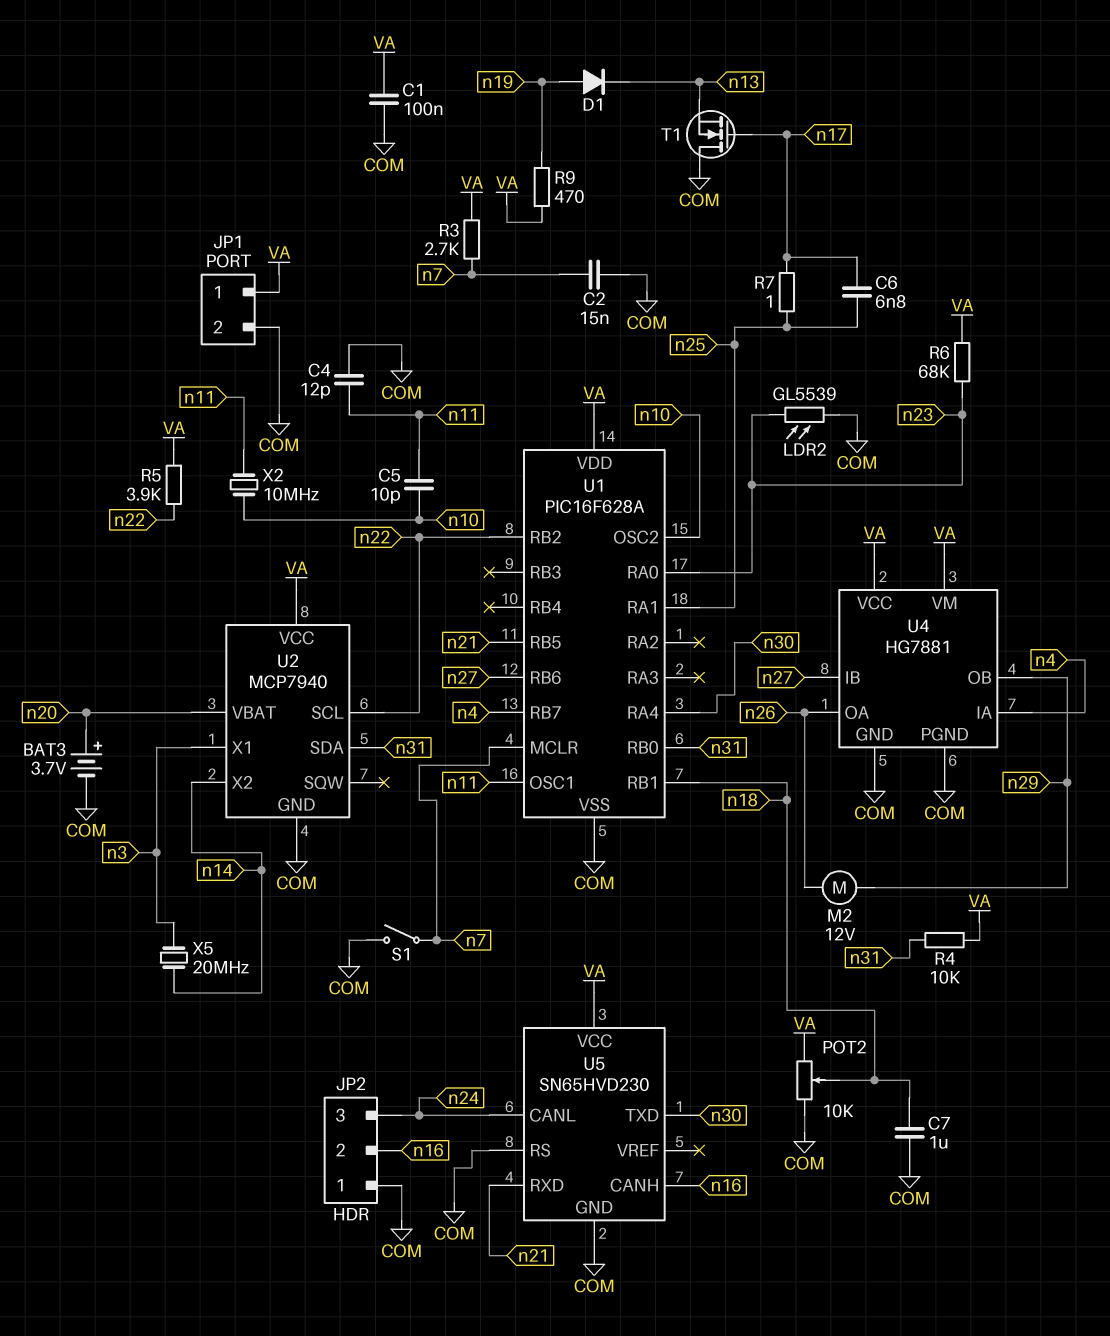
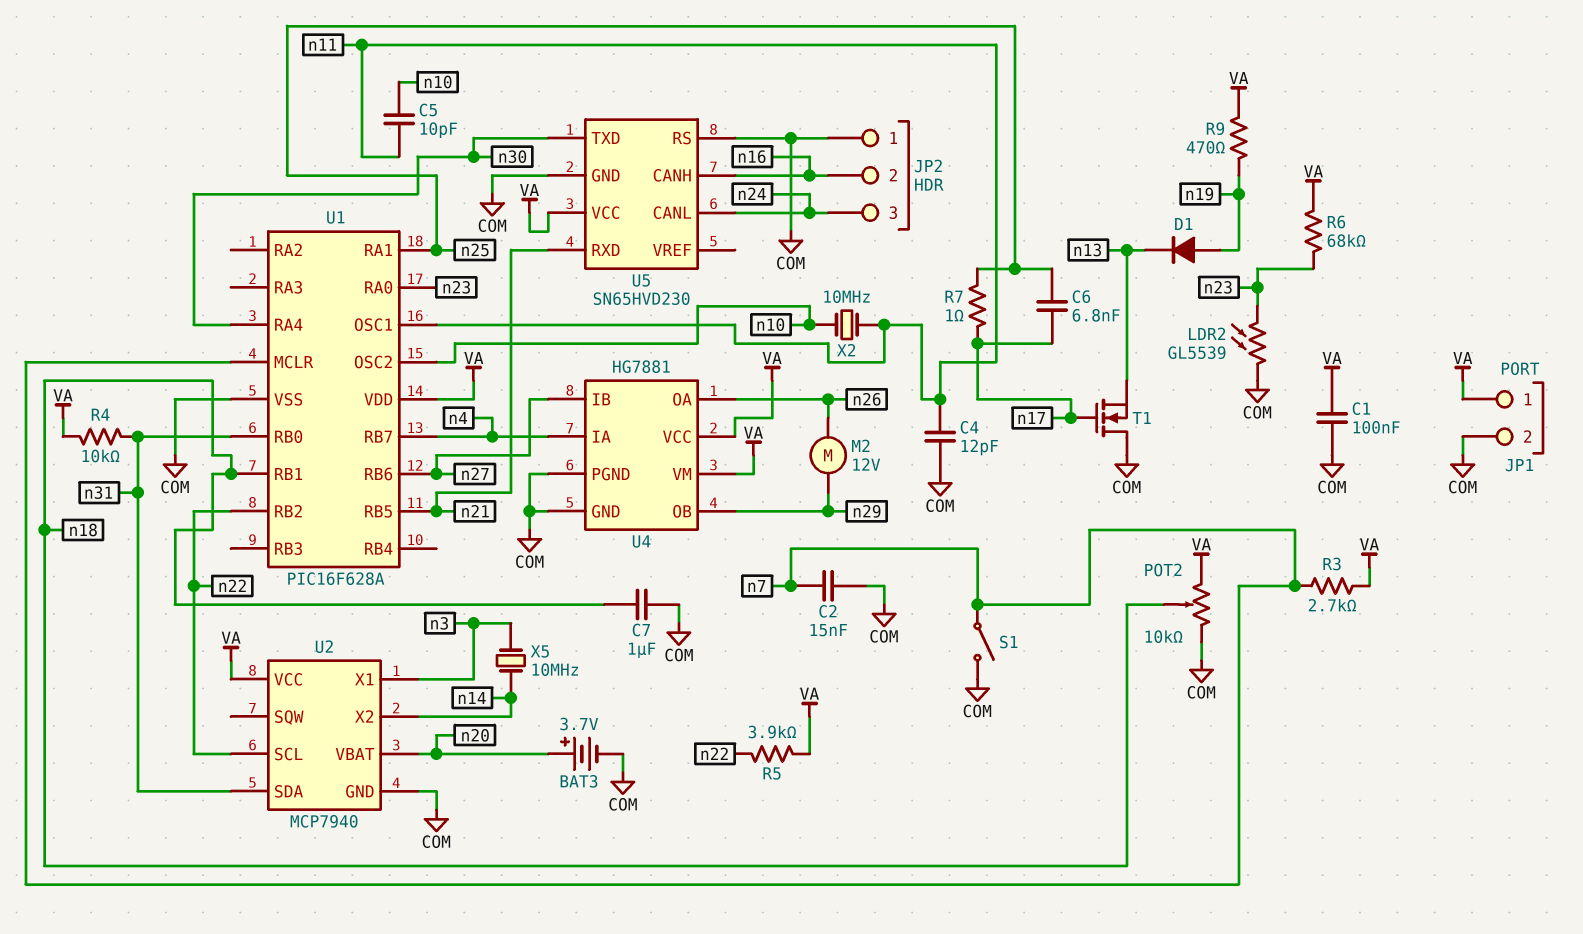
X5: 20MHz (n3, n14) -> 10MHz (n3, n14)

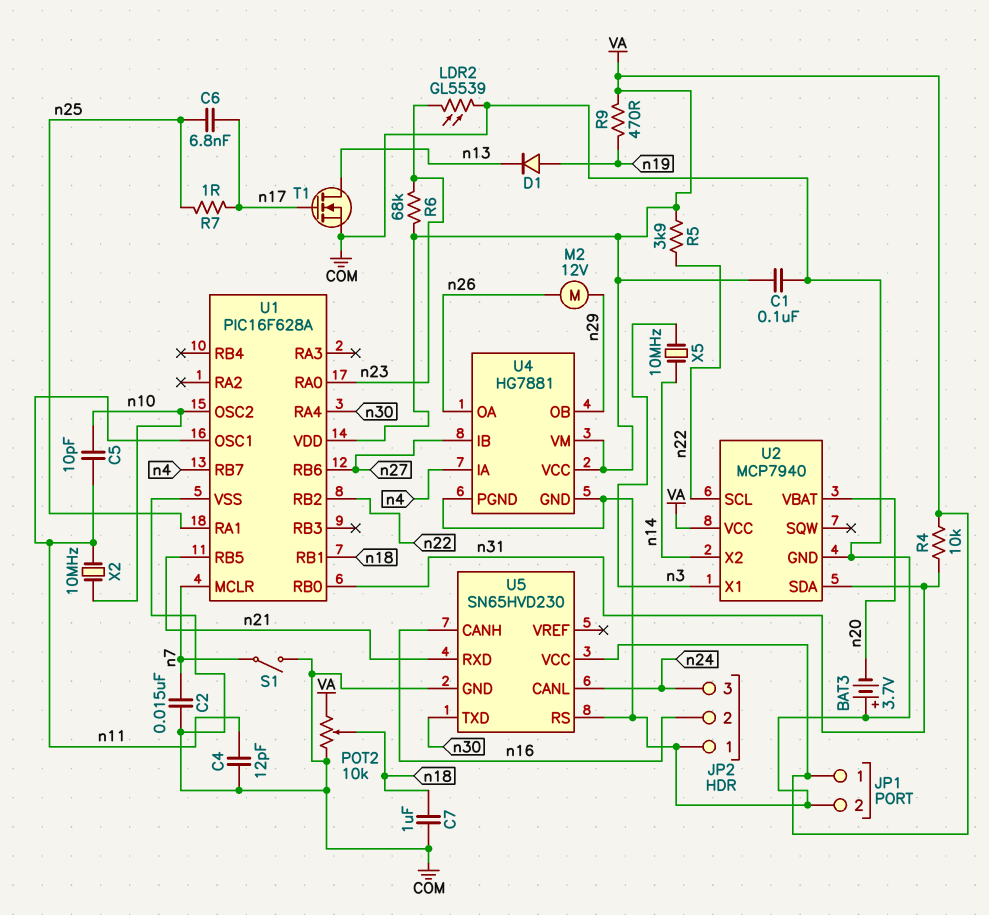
BAT3: 3.7V (plus n20, minus COM) -> 3.7V (plus COM, minus n20)
R3: 2.7k (VA, n7) -> none
T1: NMOS (G n17, D COM, S n13) -> NMOS (G n17, D n13, S COM)

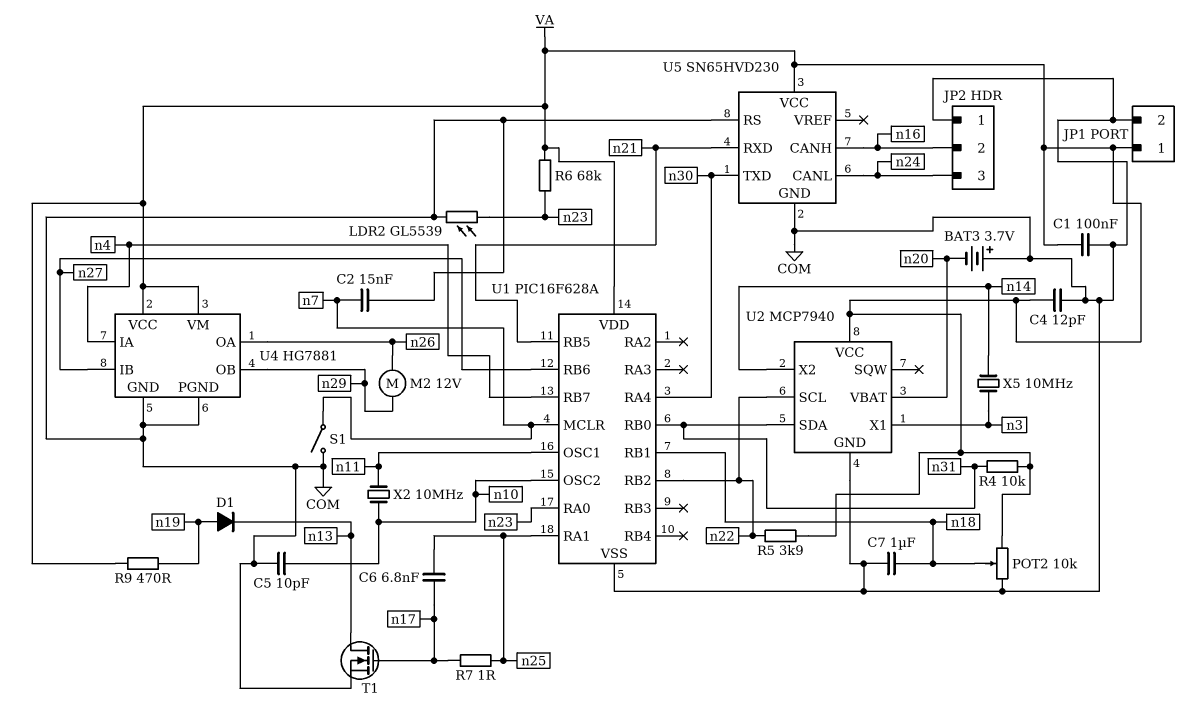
C4: 12pF (COM, n11) -> 12pF (COM, VA)
C5: 10pF (n10, n11) -> 10pF (COM, n10)

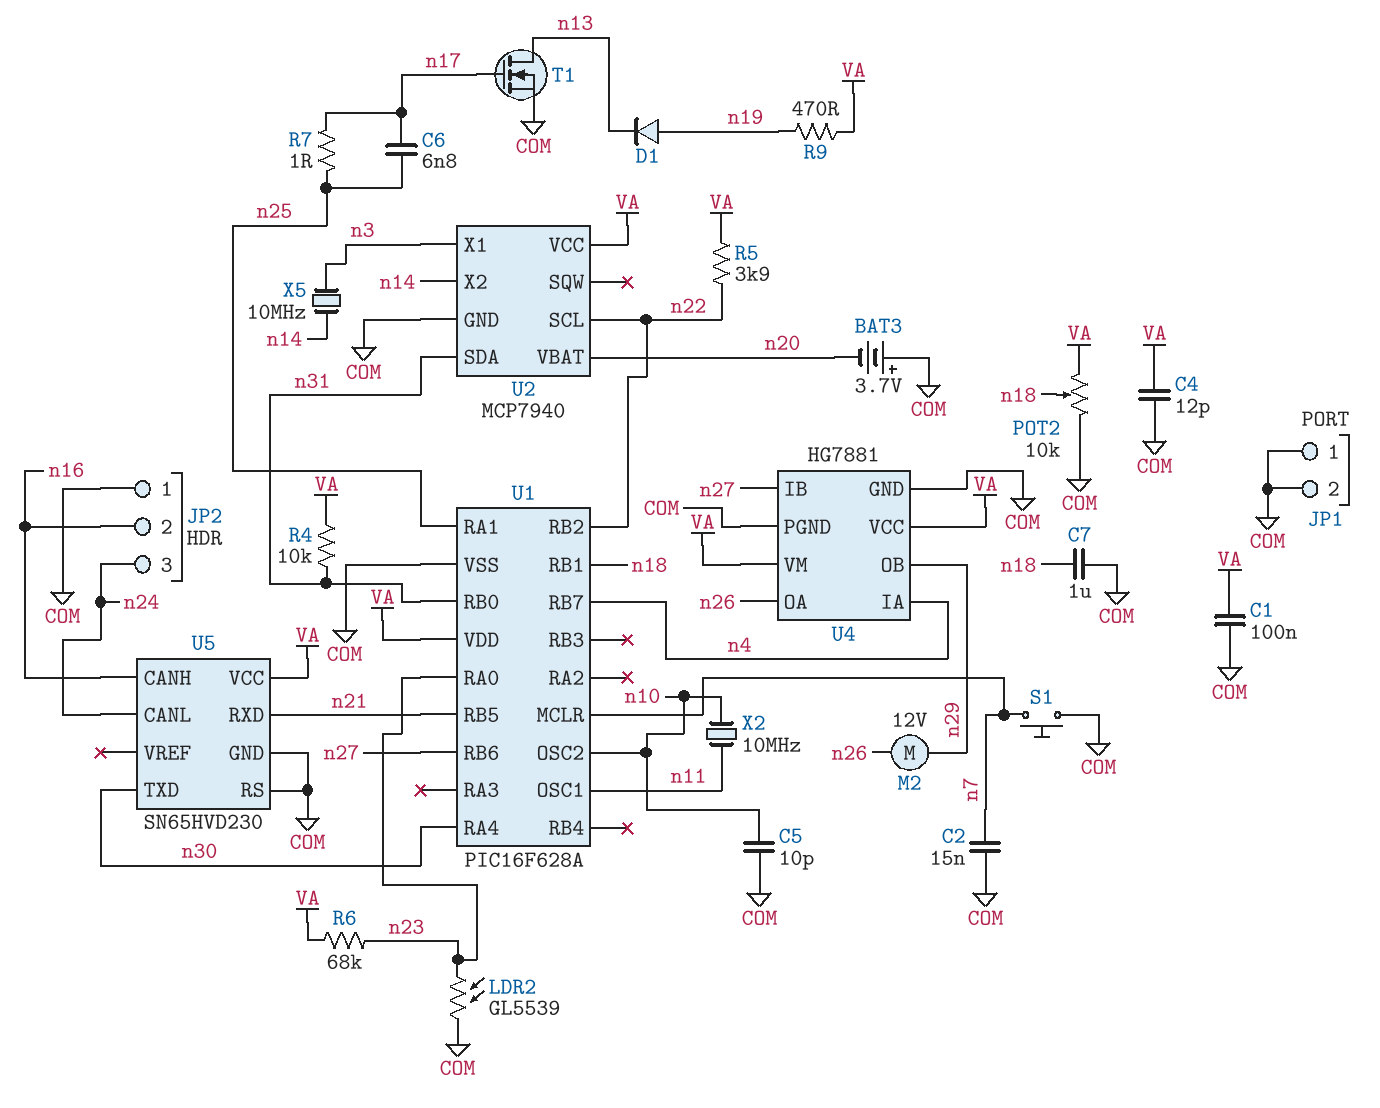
JP1 pin 1: VA -> COM
S1: switch (COM, n7) -> button (COM, n7)

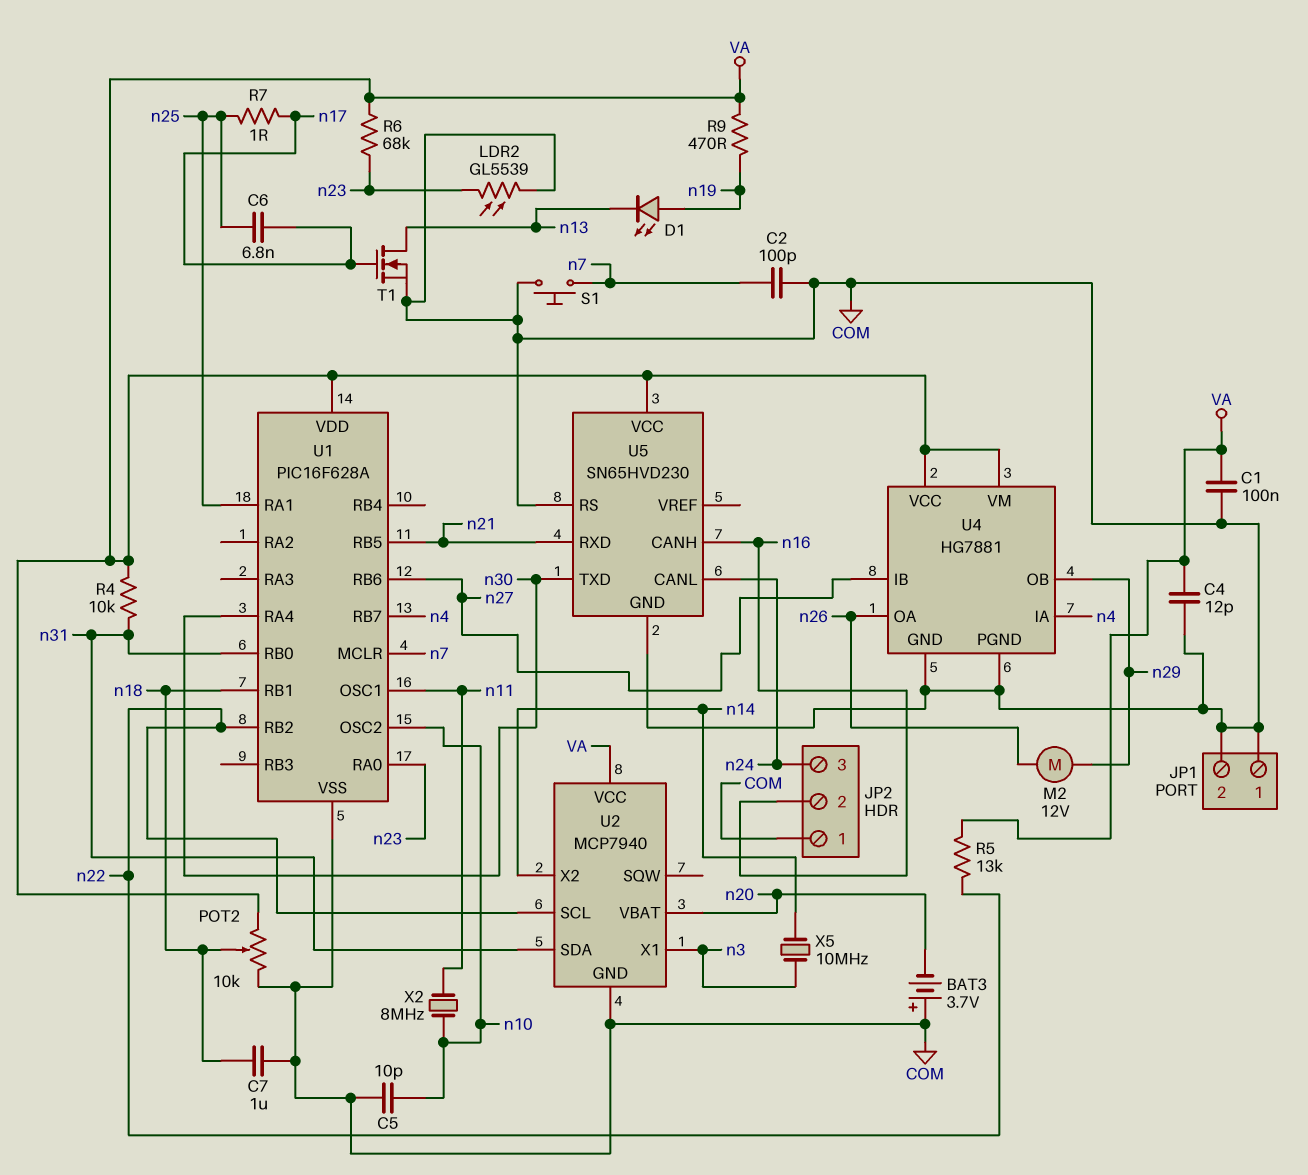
C2: 15nF (COM, n7) -> 100pF (COM, n7)
D1: diode (A n19, K n13) -> LED (A n19, K n13)
R5: 3.9k (VA, n22) -> 13k (VA, n22)
X2: 10MHz (n10, n11) -> 8MHz (n10, n11)

